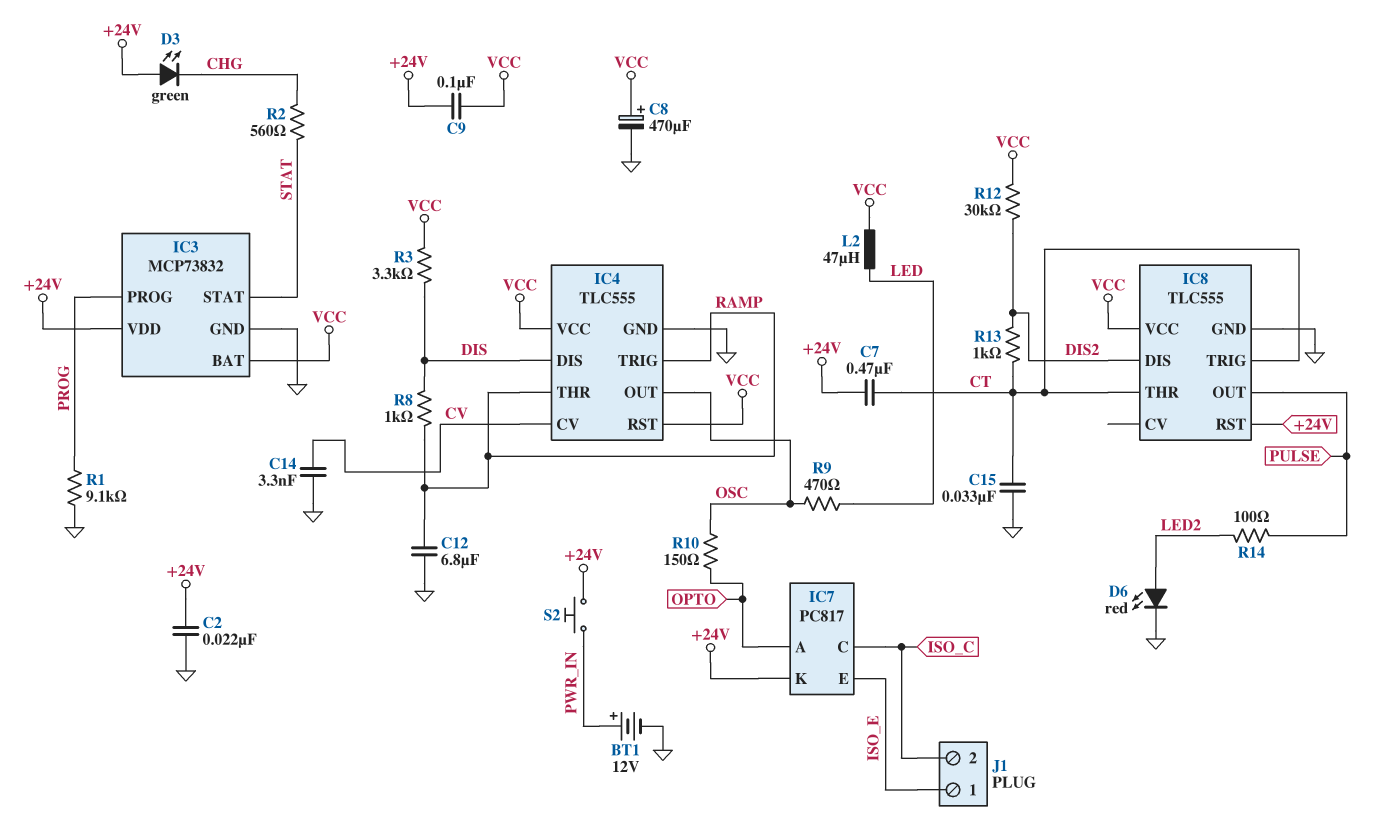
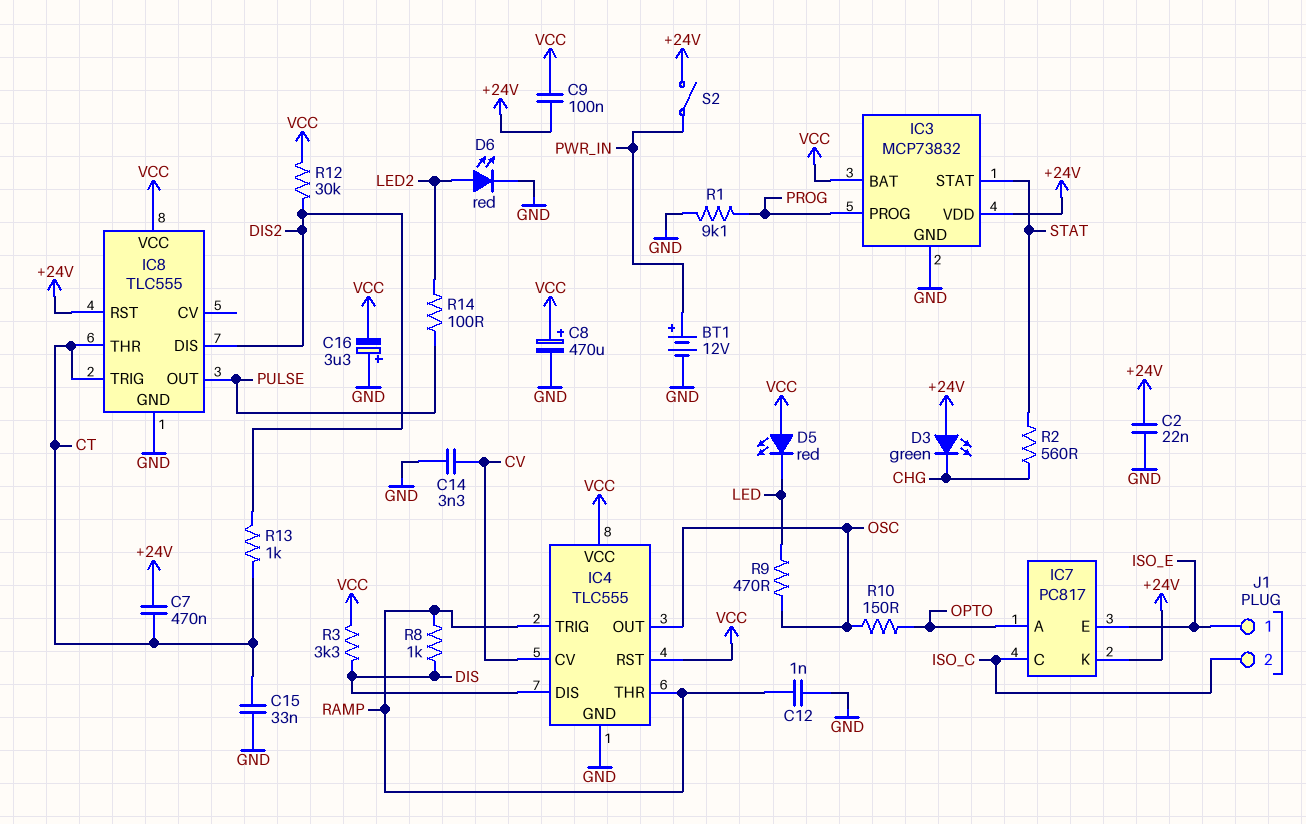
C12: 6.8uF (GND, RAMP) -> 1nF (GND, RAMP)
C16: none -> 3.3uF (plus GND, minus VCC)
D5: none -> LED red (A VCC, K LED)
L2: 47uH (LED, VCC) -> none
S2: button (+24V, PWR_IN) -> switch (+24V, PWR_IN)

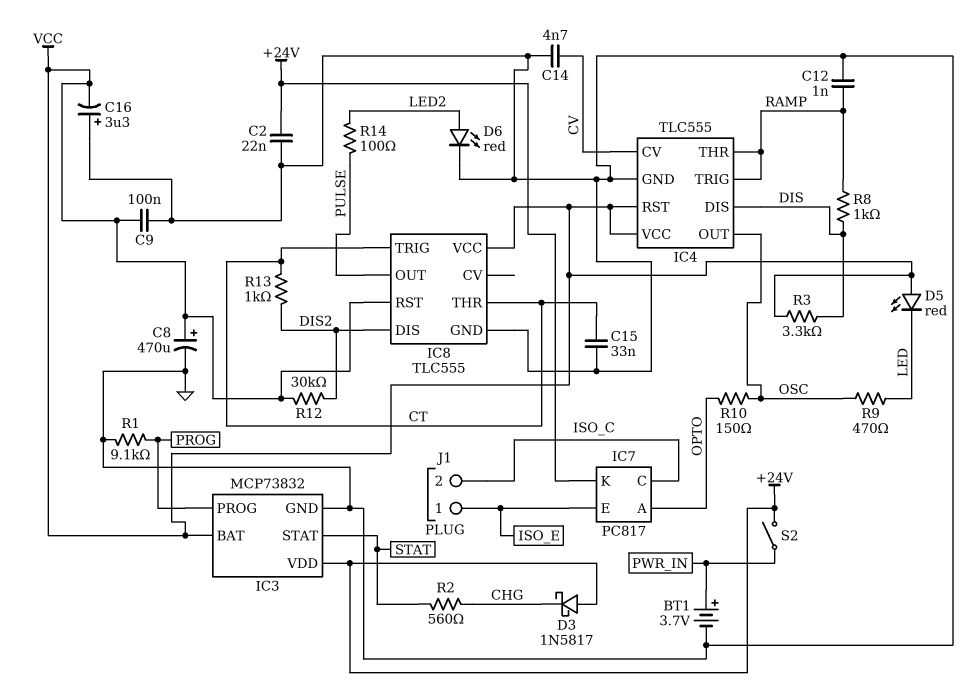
BT1: 12V (plus PWR_IN, minus GND) -> 3.7V (plus PWR_IN, minus GND)
C7: 470nF (+24V, CT) -> none
C9: 100nF (+24V, VCC) -> 100nF (GND, VCC)
C14: 3.3nF (CV, GND) -> 4.7nF (CV, GND)
D3: LED green (A +24V, K CHG) -> schottky 1N5817 (A +24V, K CHG)
IC8 pin RST: +24V -> VCC

